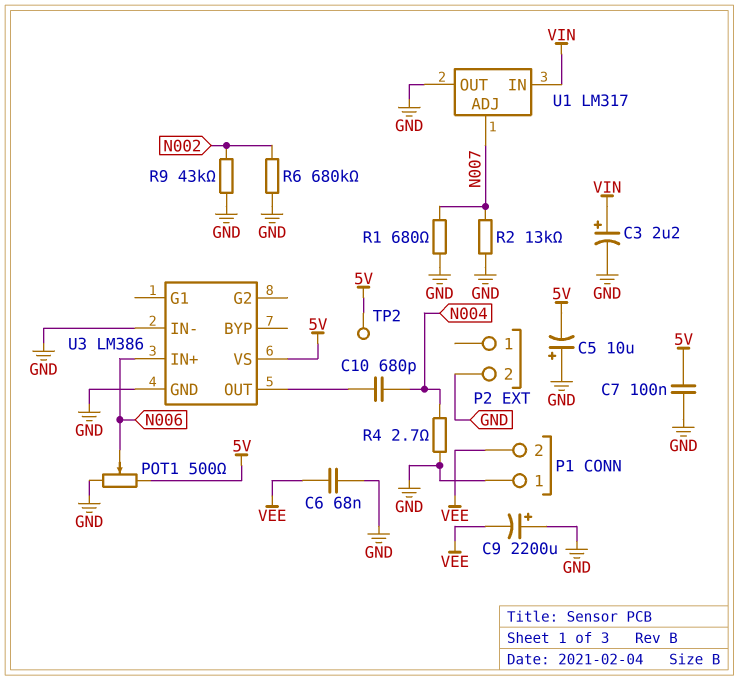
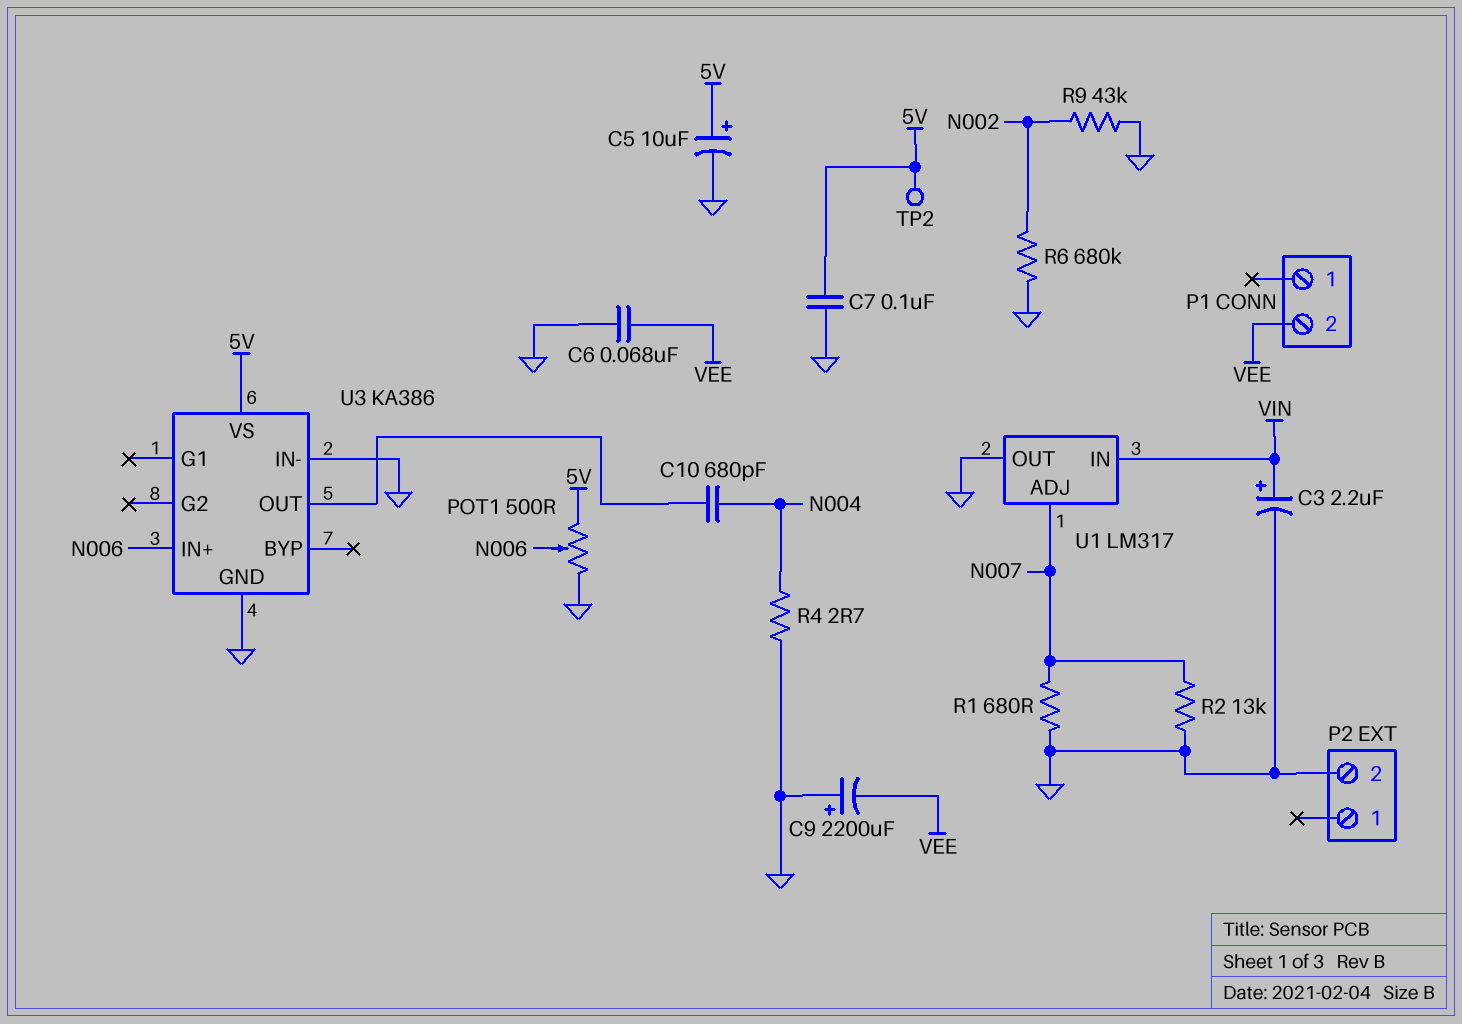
C5: 10uF (plus GND, minus 5V) -> 10uF (plus 5V, minus GND)
P1 pin 1: GND -> none
U3: LM386 -> KA386

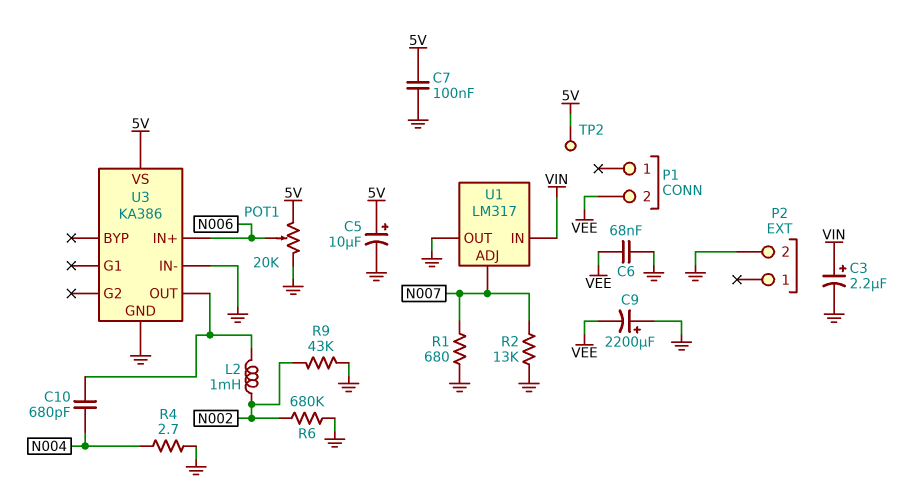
L2: none -> 1mH (N002, U3/OUT)
POT1: 500 (5V, GND, wiper N006) -> 20k (5V, GND, wiper N006)

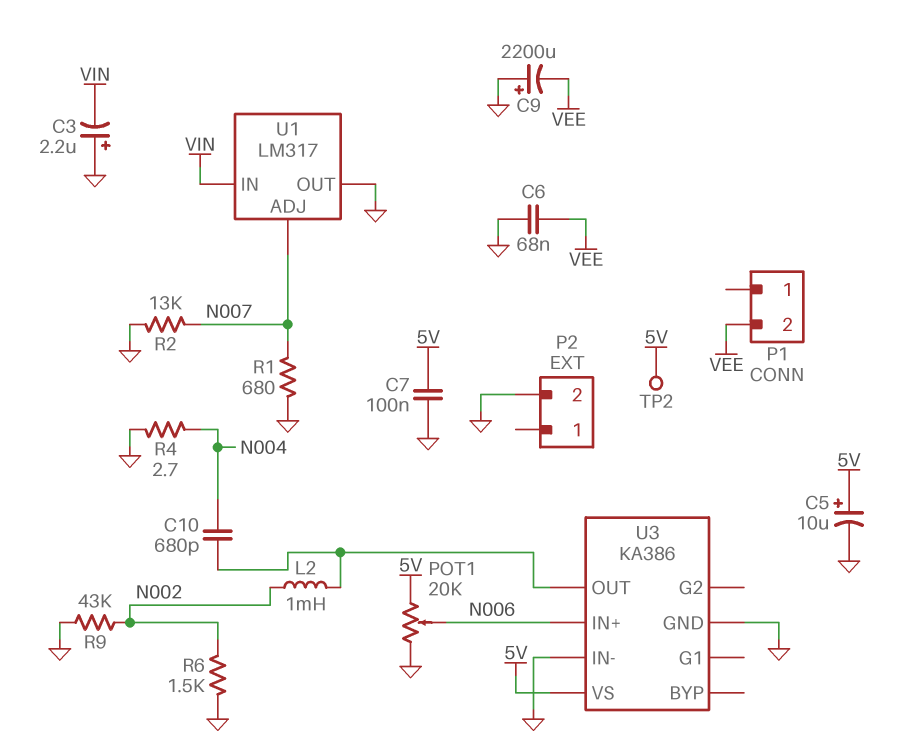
C3: 2.2uF (plus VIN, minus GND) -> 2.2uF (plus GND, minus VIN)
R6: 680k (GND, N002) -> 1.5k (GND, N002)

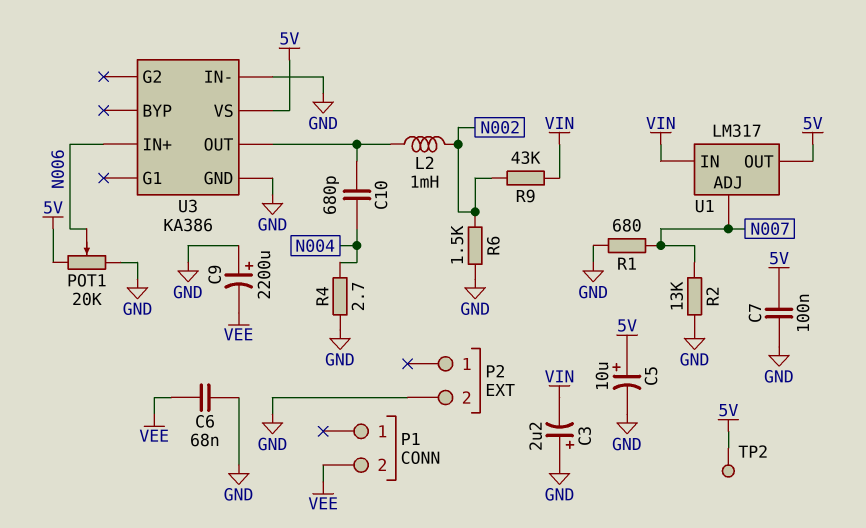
R9: 43k (GND, N002) -> 43k (N002, VIN)
U1 pin OUT: GND -> 5V

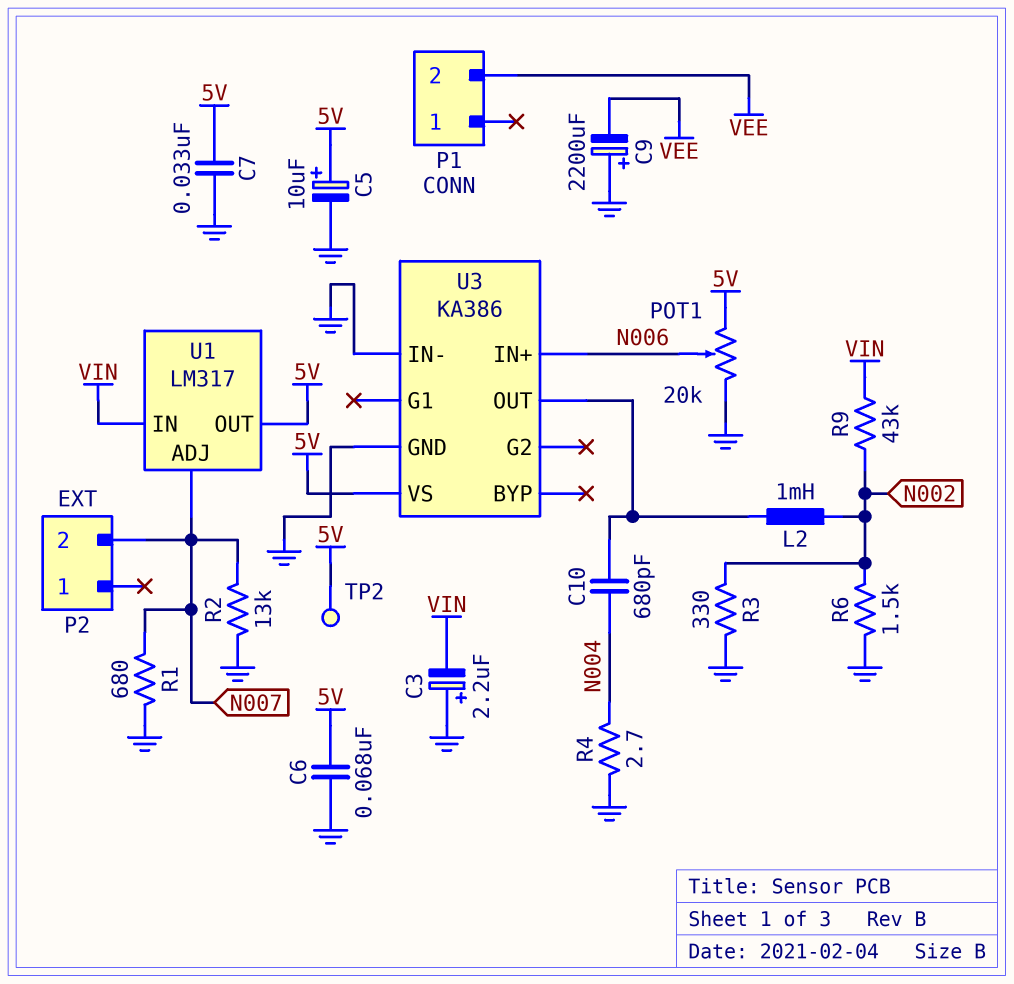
C6: 68nF (GND, VEE) -> 68nF (5V, GND)
C7: 100nF (5V, GND) -> 33nF (5V, GND)
P2 pin 2: GND -> N007
R3: none -> 330 (GND, N002)

